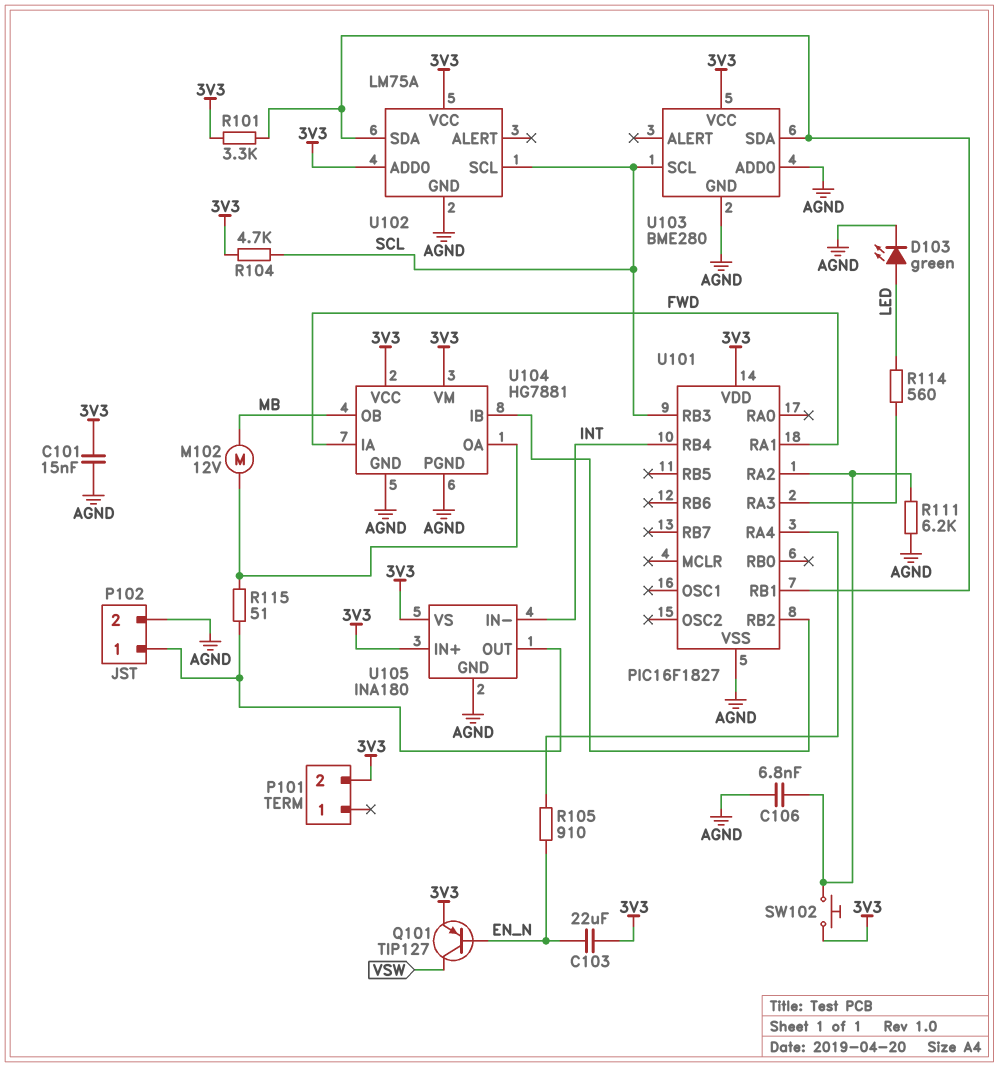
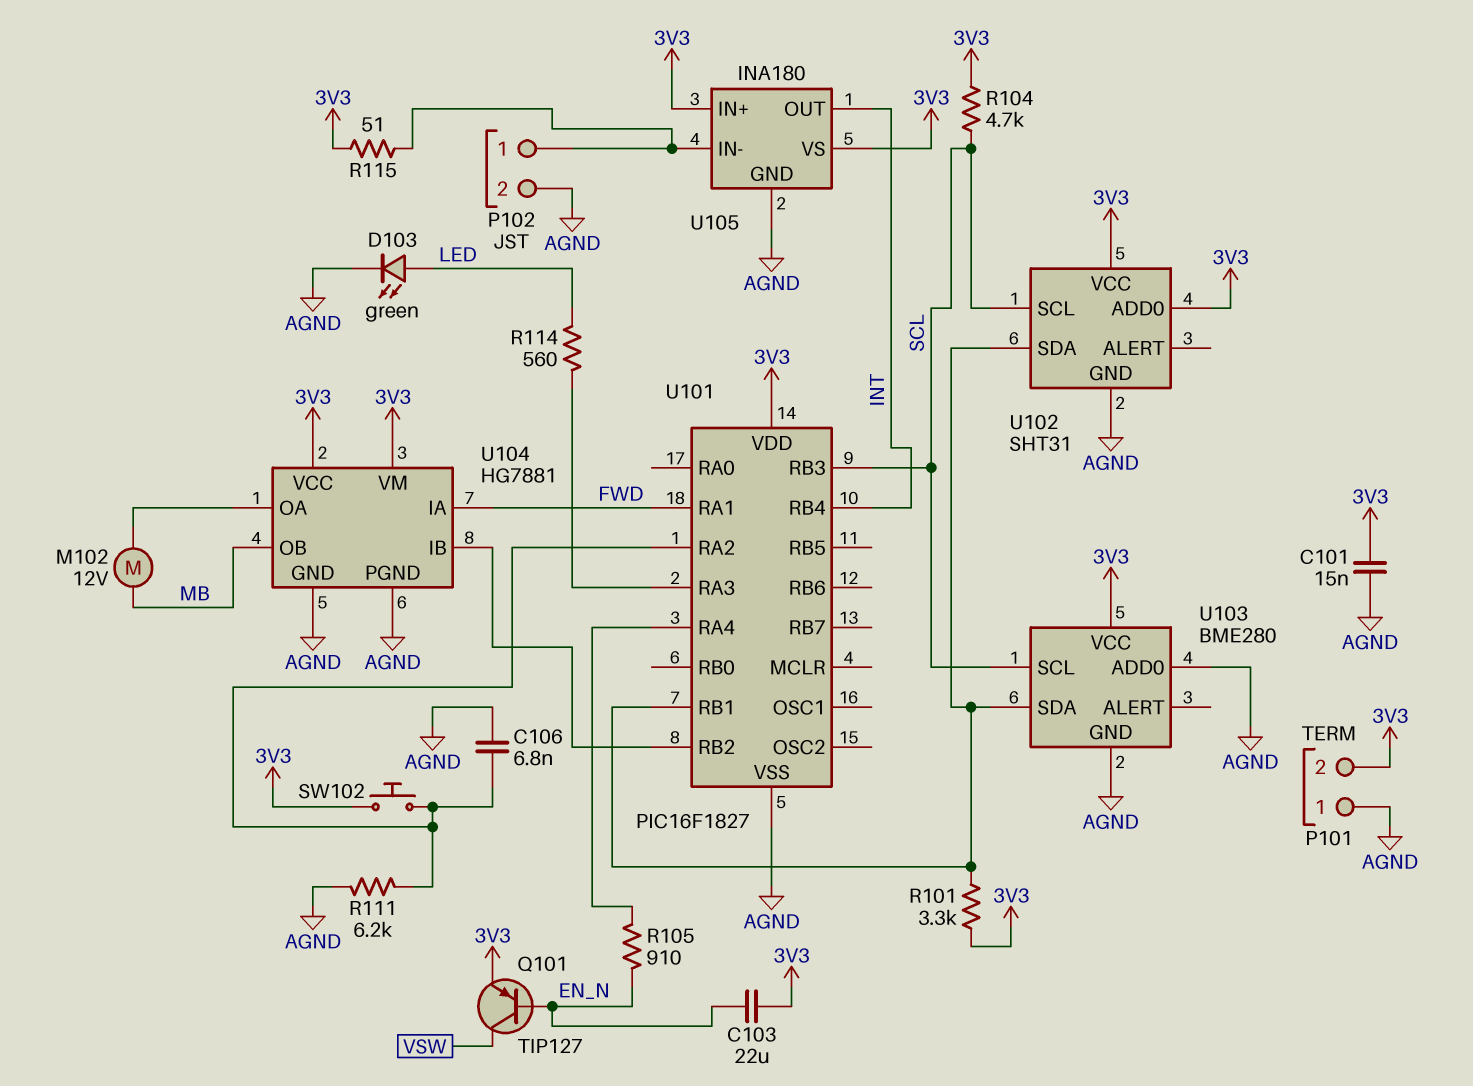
P101 pin 1: none -> AGND
R115: 51 (P102/1, U104/OA) -> 51 (3V3, P102/1)
U102: LM75A -> SHT31
U105 pin IN-: INT -> P102/1
U105 pin OUT: P102/1 -> INT

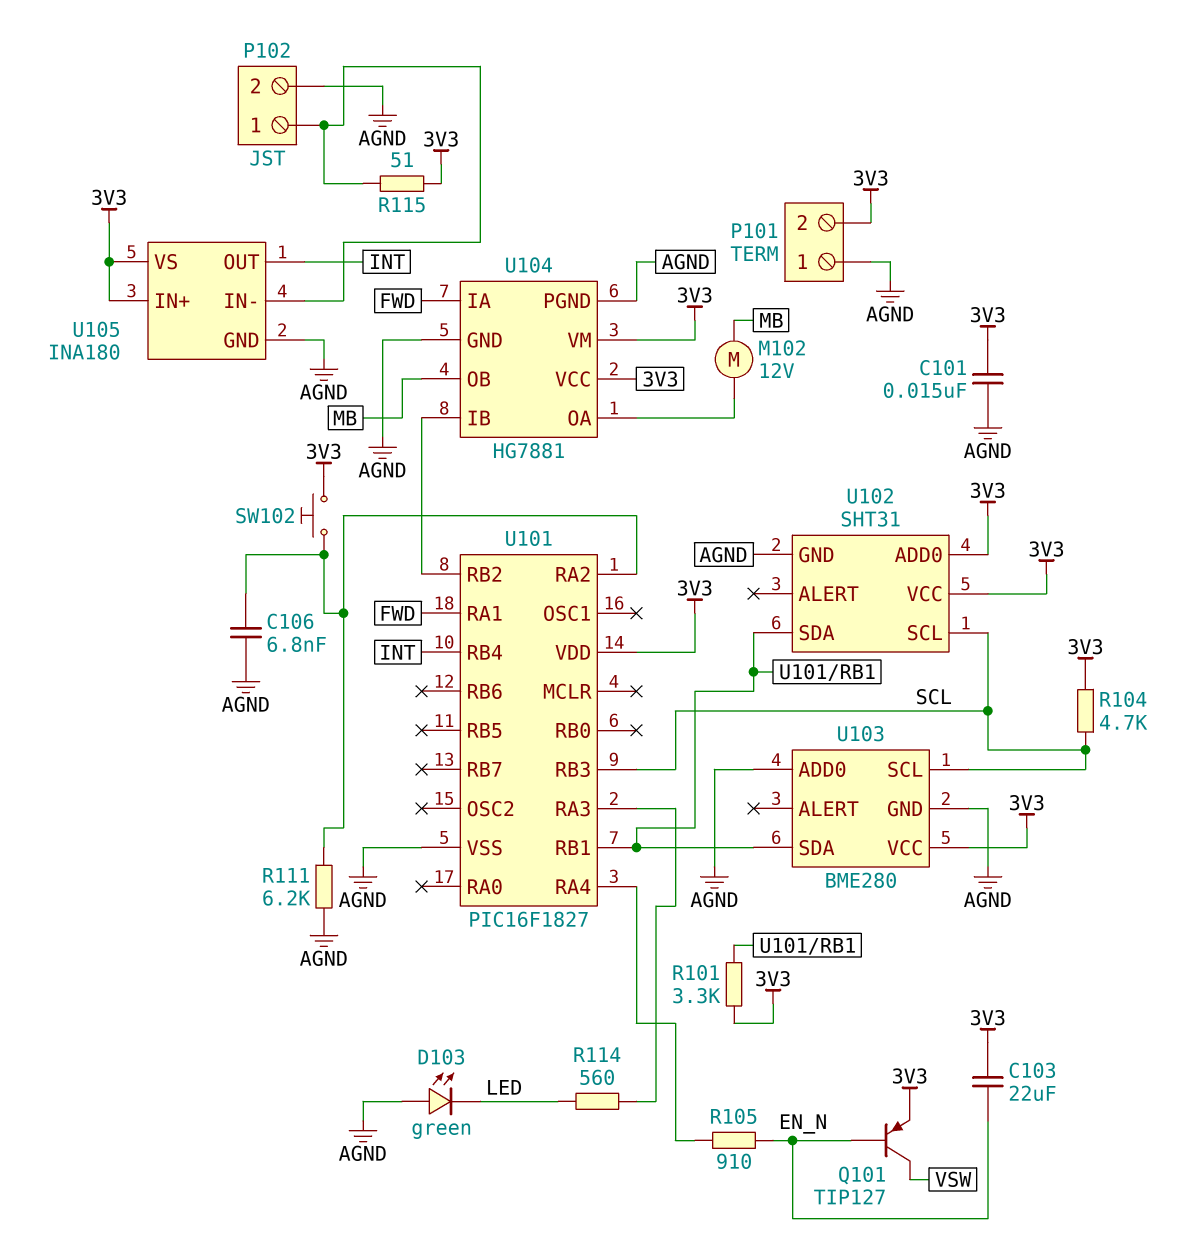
D103: LED green (A LED, K AGND) -> LED green (A AGND, K LED)

